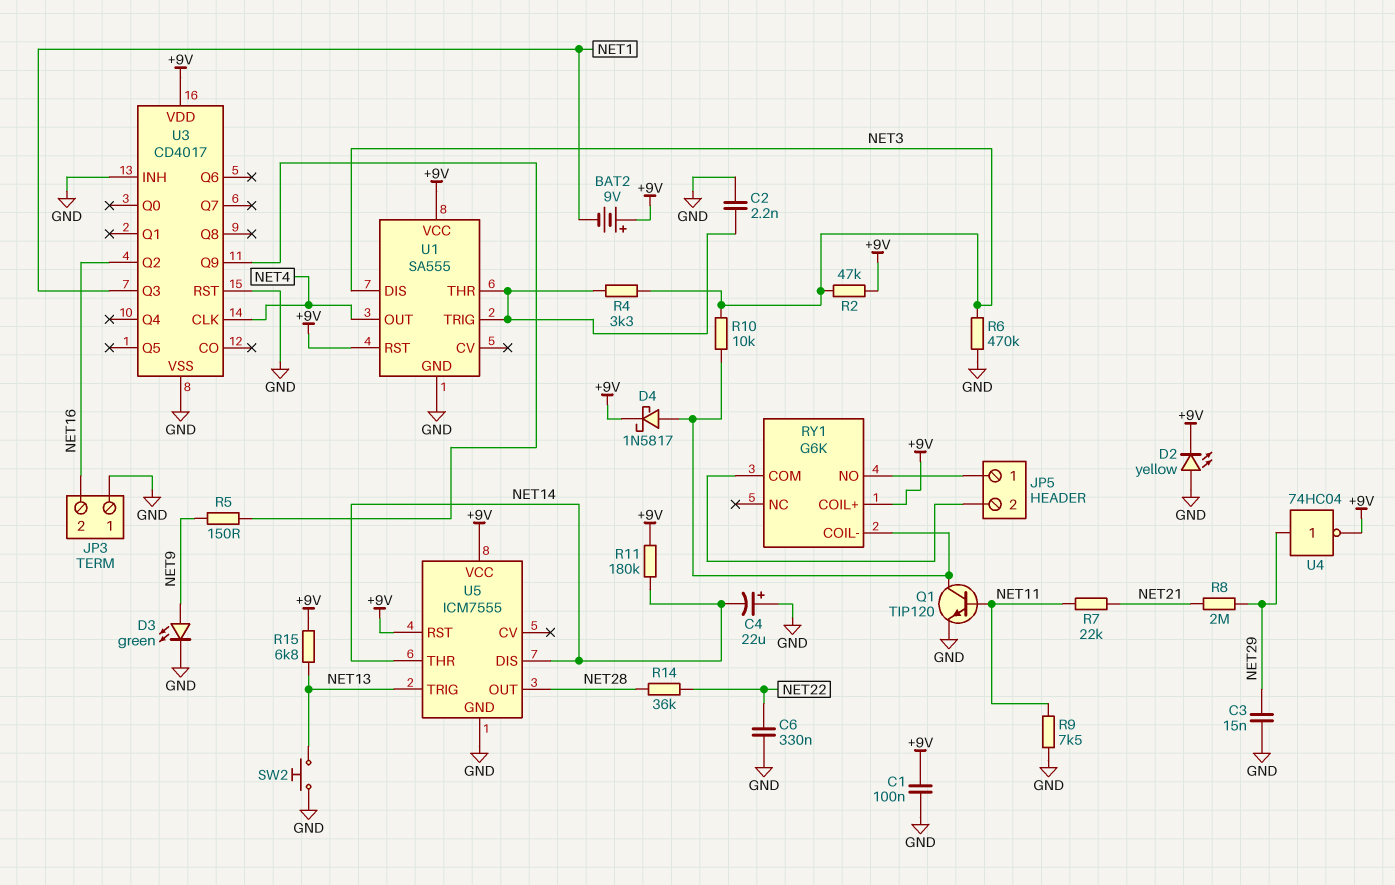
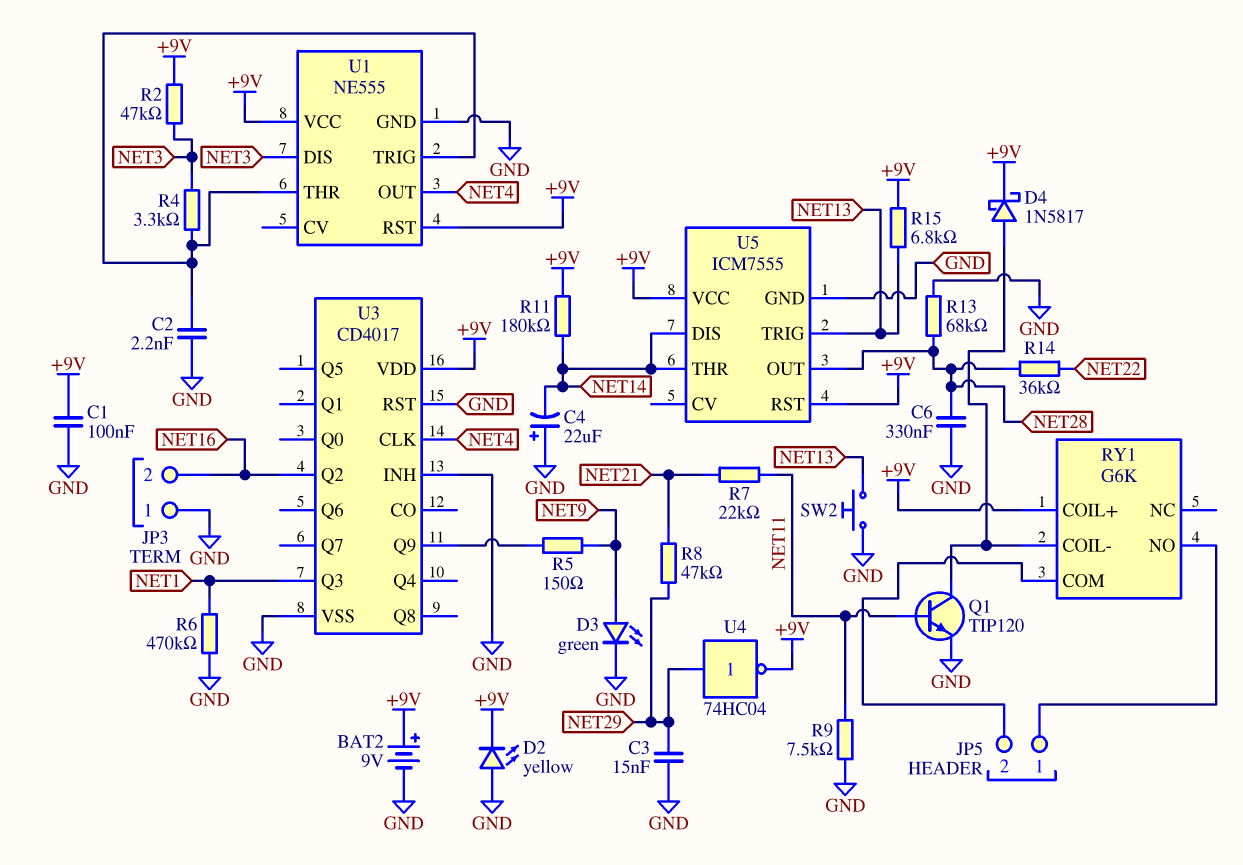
BAT2: 9V (plus +9V, minus NET1) -> 9V (plus +9V, minus GND)
C6: 330nF (GND, NET22) -> 330nF (GND, NET28)
R6: 470k (GND, NET3) -> 470k (GND, NET1)
R8: 2M (NET21, NET29) -> 47k (NET21, NET29)
R10: 10k (NET3, RY1/COIL-) -> none
R13: none -> 68k (GND, NET28)
U1: SA555 -> NE555

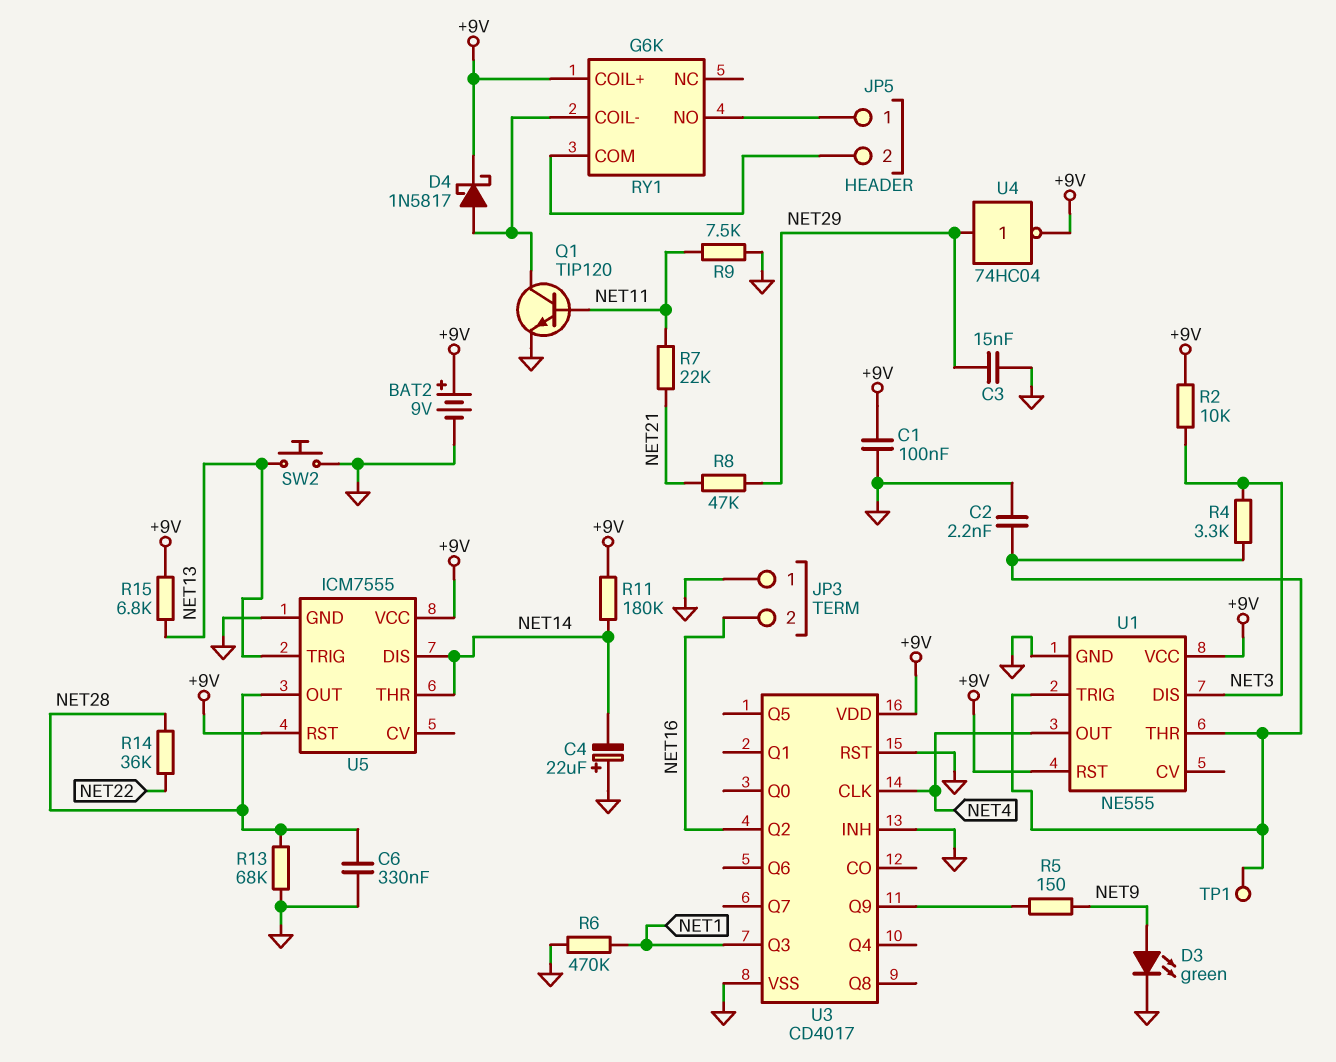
D2: LED yellow (A GND, K +9V) -> none
R2: 47k (+9V, NET3) -> 10k (+9V, NET3)
TP1: none -> test point (U1/THR)

